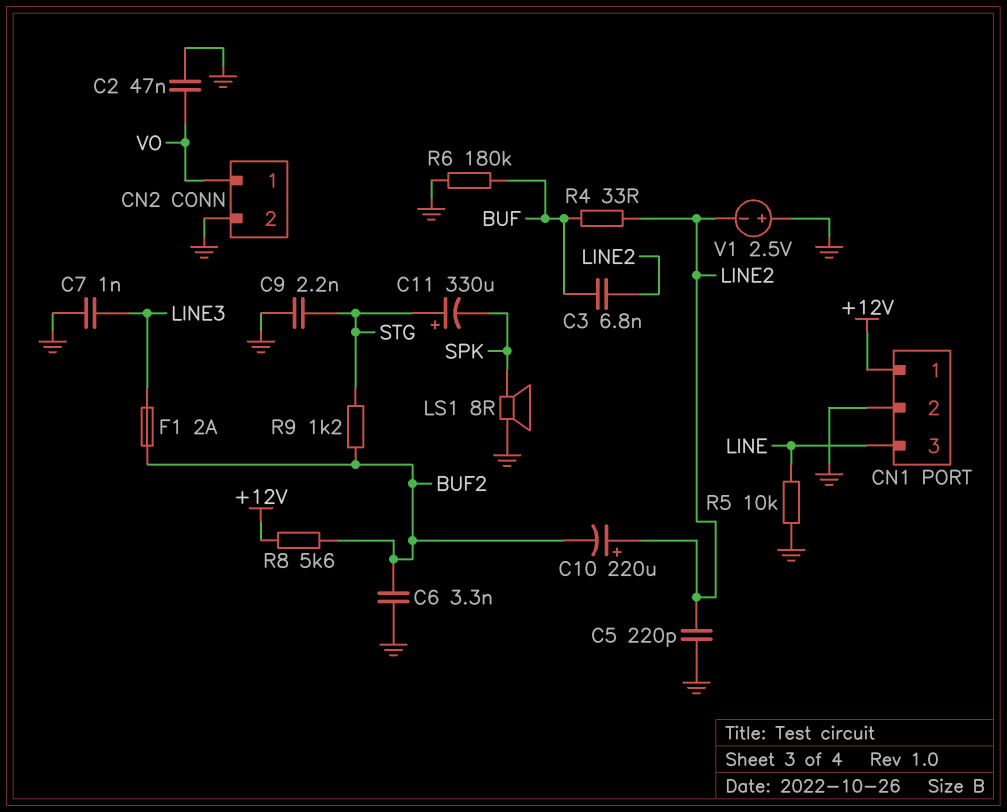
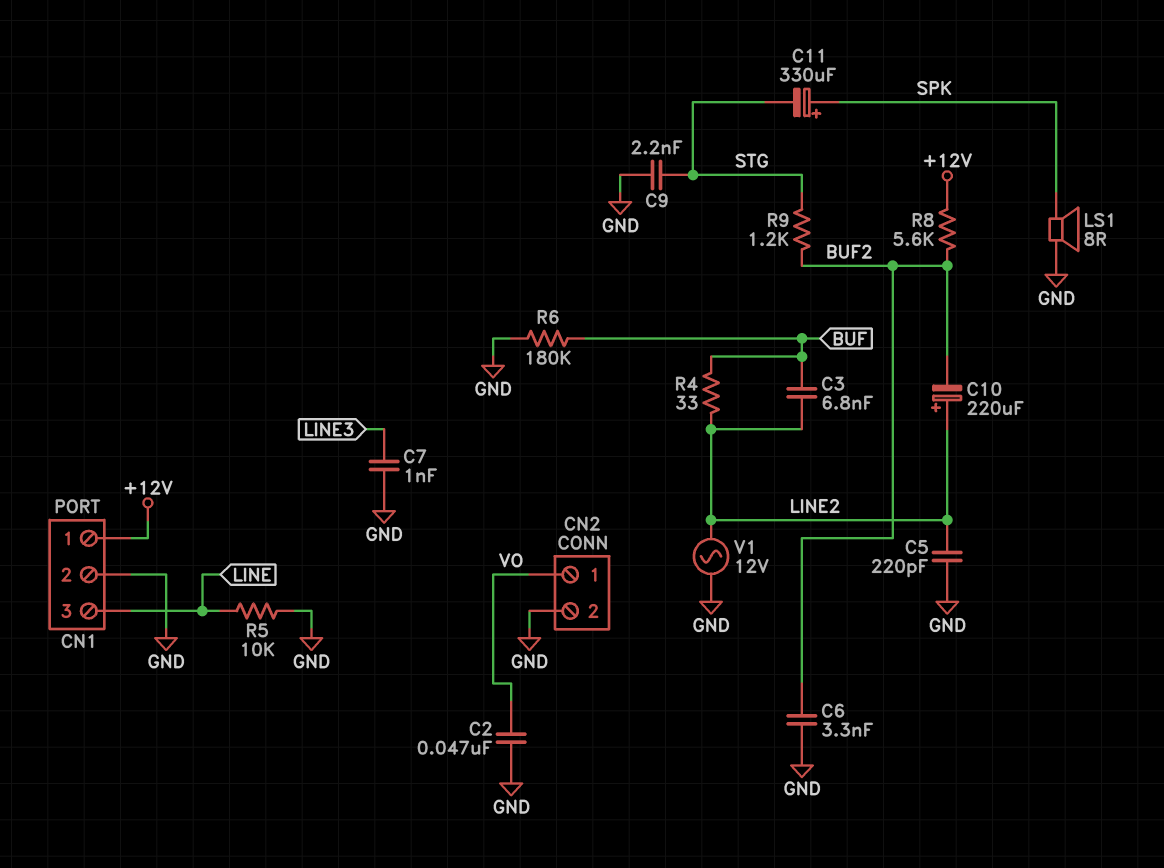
C11: 330uF (plus STG, minus SPK) -> 330uF (plus SPK, minus STG)
F1: 2A (BUF2, LINE3) -> none
V1: 2.5V (plus GND, minus LINE2) -> AC 12V (GND, LINE2)

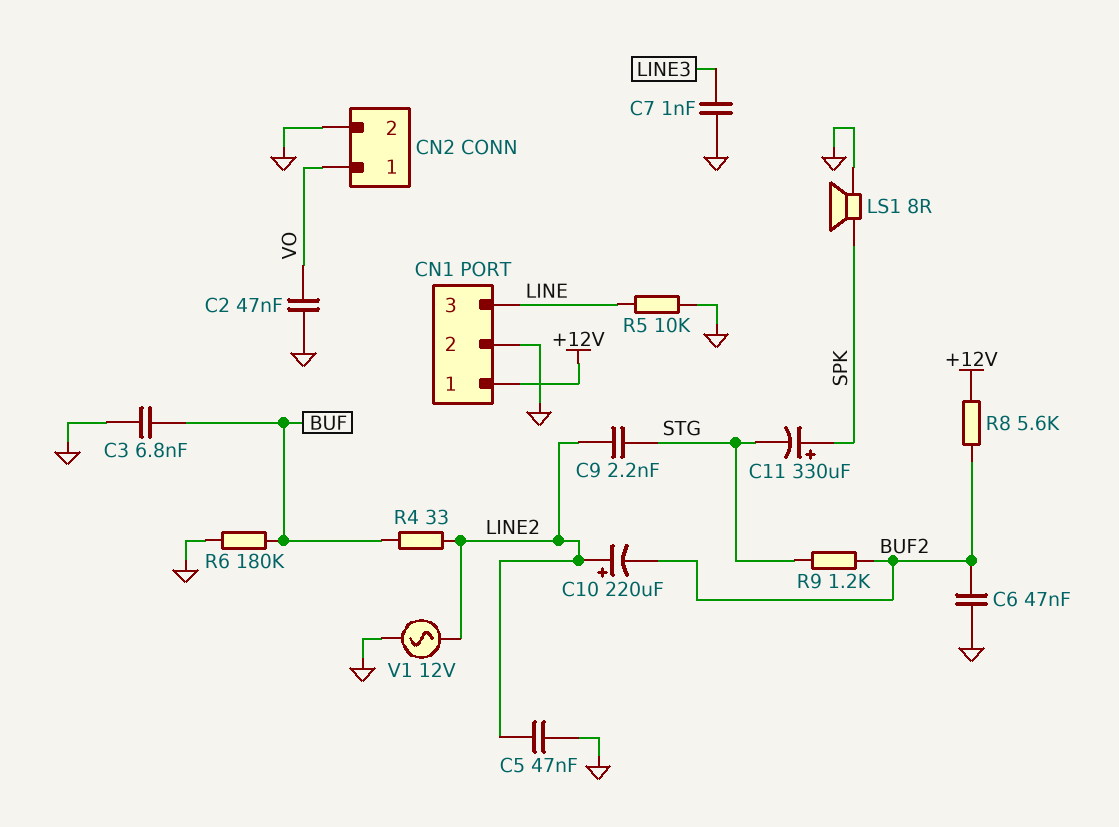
C3: 6.8nF (BUF, LINE2) -> 6.8nF (BUF, GND)
C5: 220pF (GND, LINE2) -> 47nF (GND, LINE2)
C6: 3.3nF (BUF2, GND) -> 47nF (BUF2, GND)
C9: 2.2nF (GND, STG) -> 2.2nF (LINE2, STG)

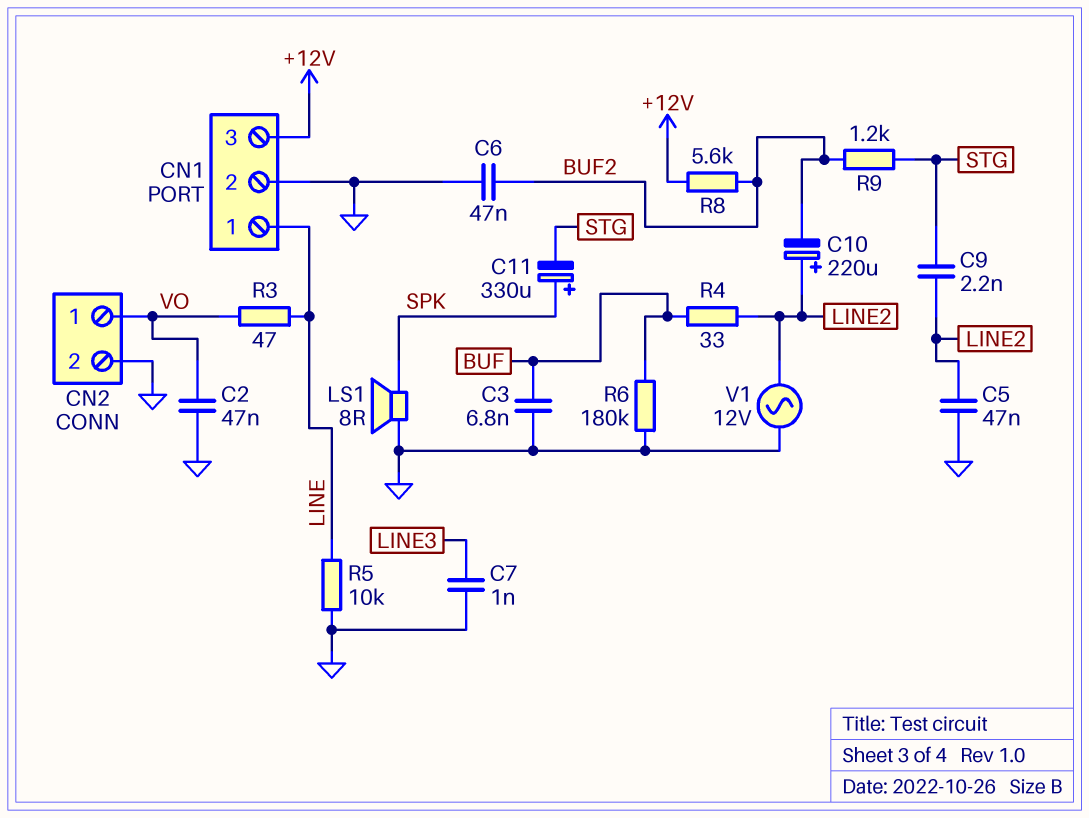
CN1 pin 1: +12V -> LINE
CN1 pin 3: LINE -> +12V
R3: none -> 47 (LINE, VO)

